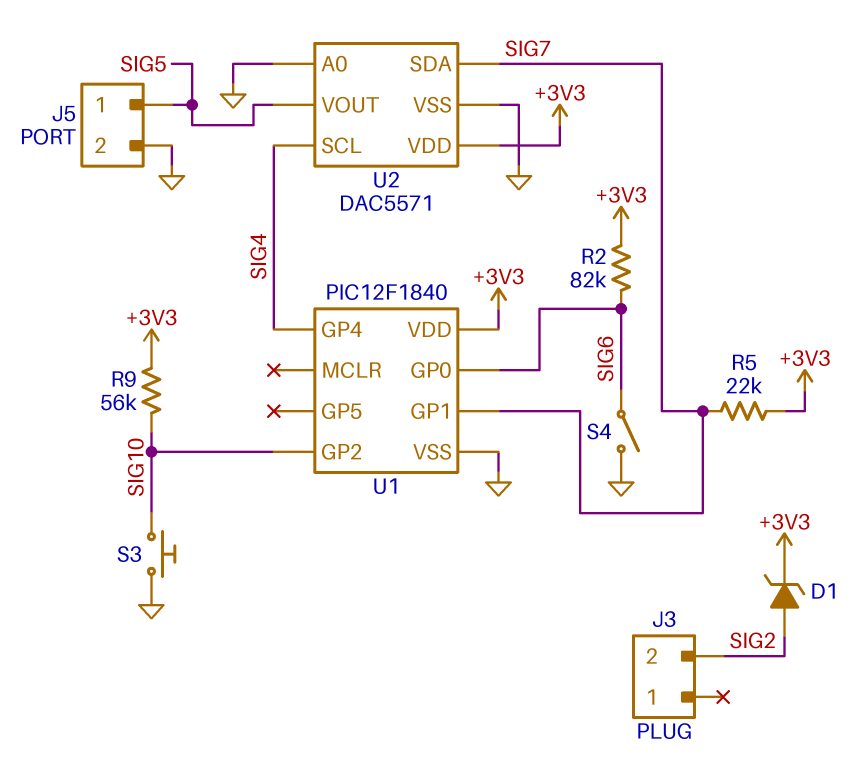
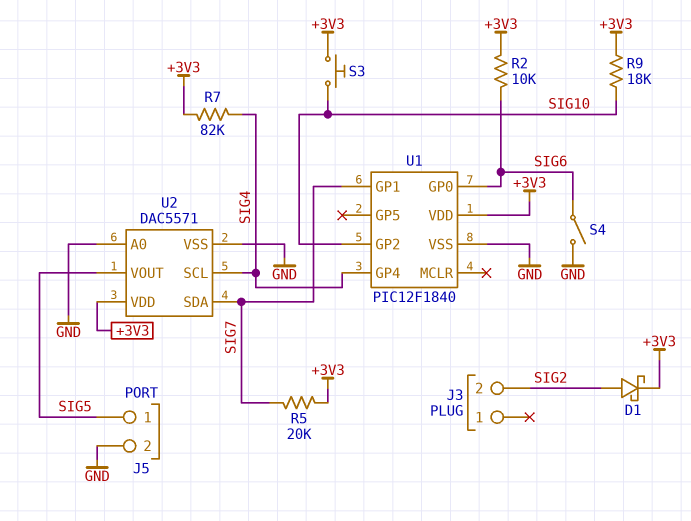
D1: zener (A SIG2, K +3V3) -> schottky (A SIG2, K +3V3)
R2: 82k (+3V3, SIG6) -> 10k (+3V3, SIG6)
R5: 22k (+3V3, SIG7) -> 20k (+3V3, SIG7)
R7: none -> 82k (+3V3, SIG4)
R9: 56k (+3V3, SIG10) -> 18k (+3V3, SIG10)
S3: button (GND, SIG10) -> button (+3V3, SIG10)

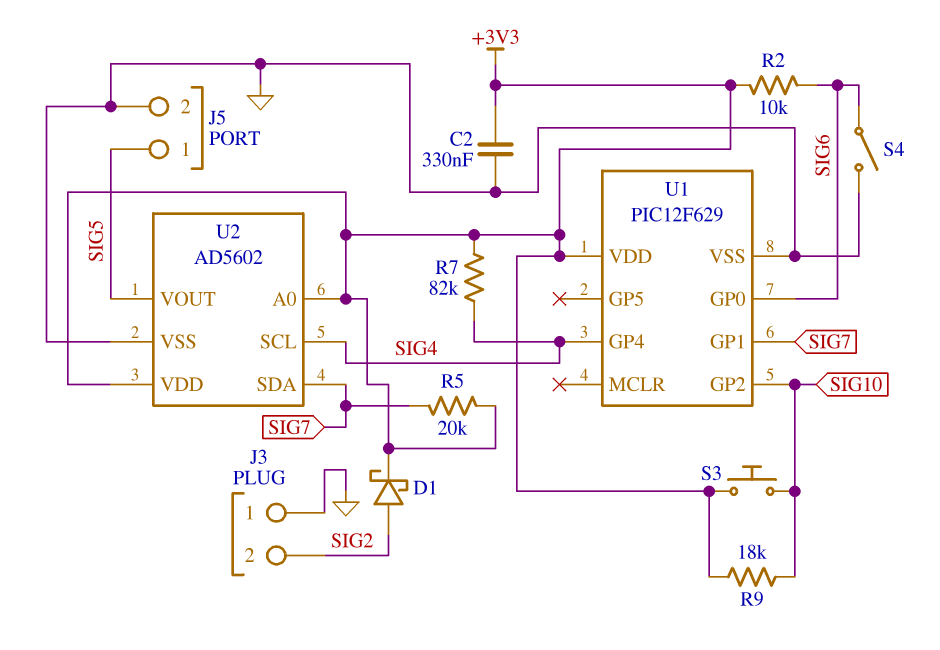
C2: none -> 330nF (+3V3, GND)
J3 pin 1: none -> GND
U1: PIC12F1840 -> PIC12F629
U2: DAC5571 -> AD5602
U2 pin A0: GND -> +3V3

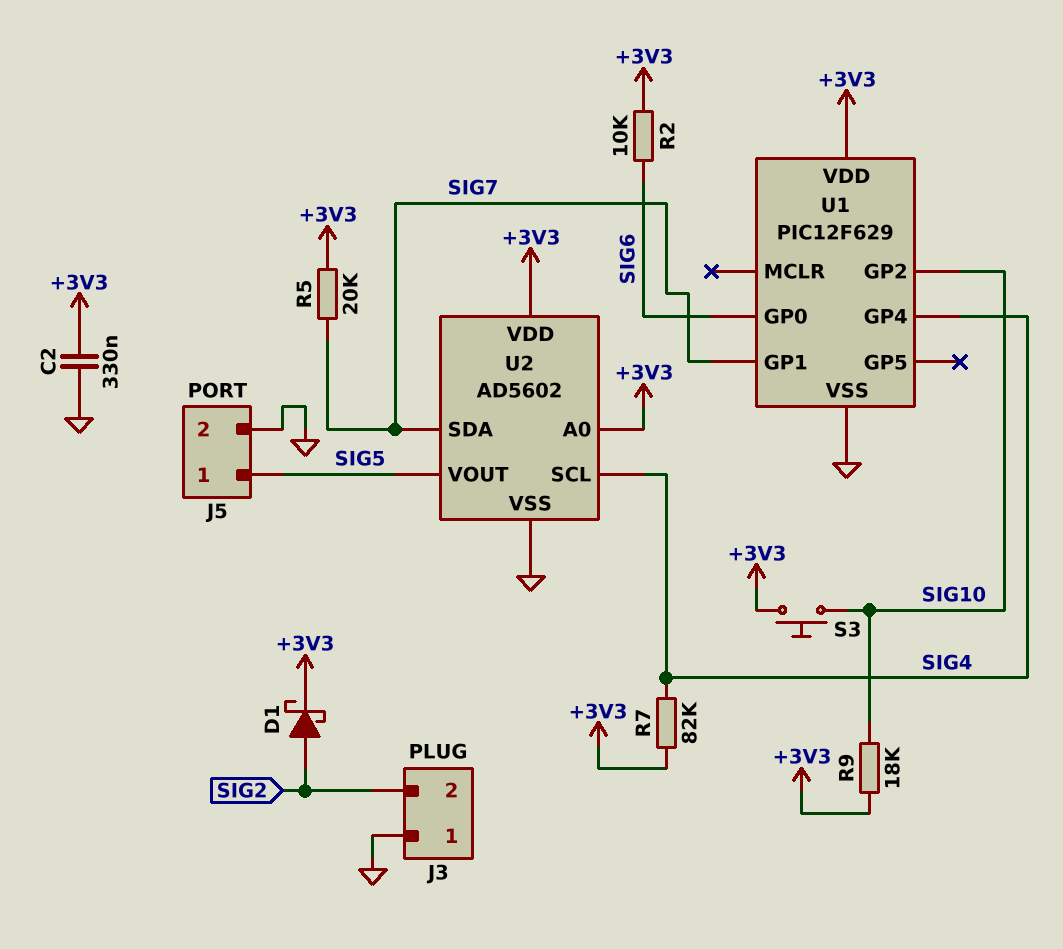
S4: switch (GND, SIG6) -> none

